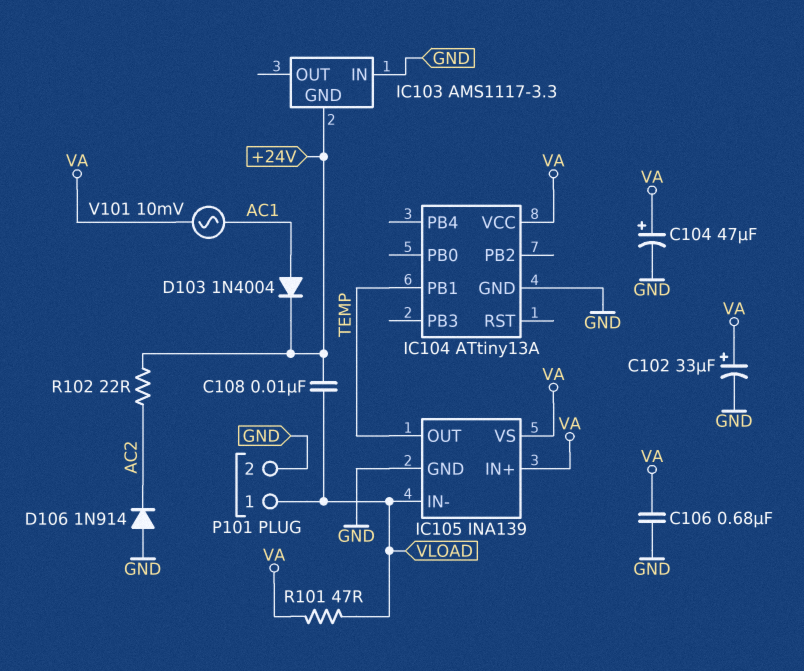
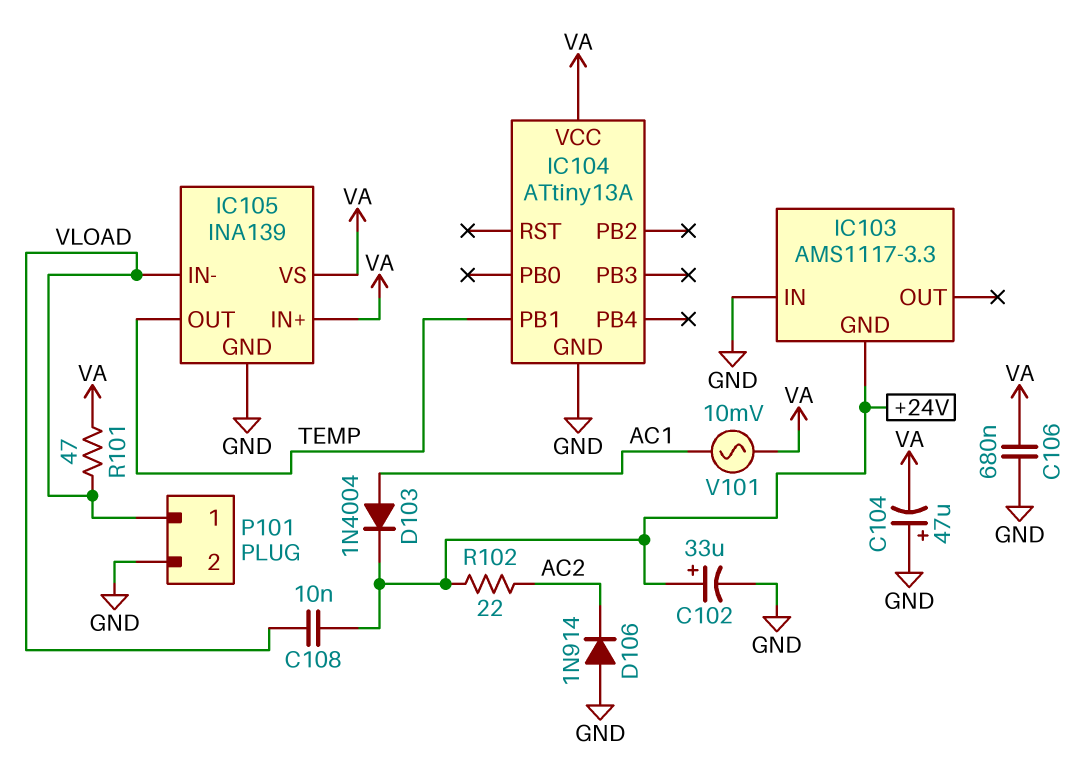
C102: 33uF (plus VA, minus GND) -> 33uF (plus +24V, minus GND)
C104: 47uF (plus VA, minus GND) -> 47uF (plus GND, minus VA)

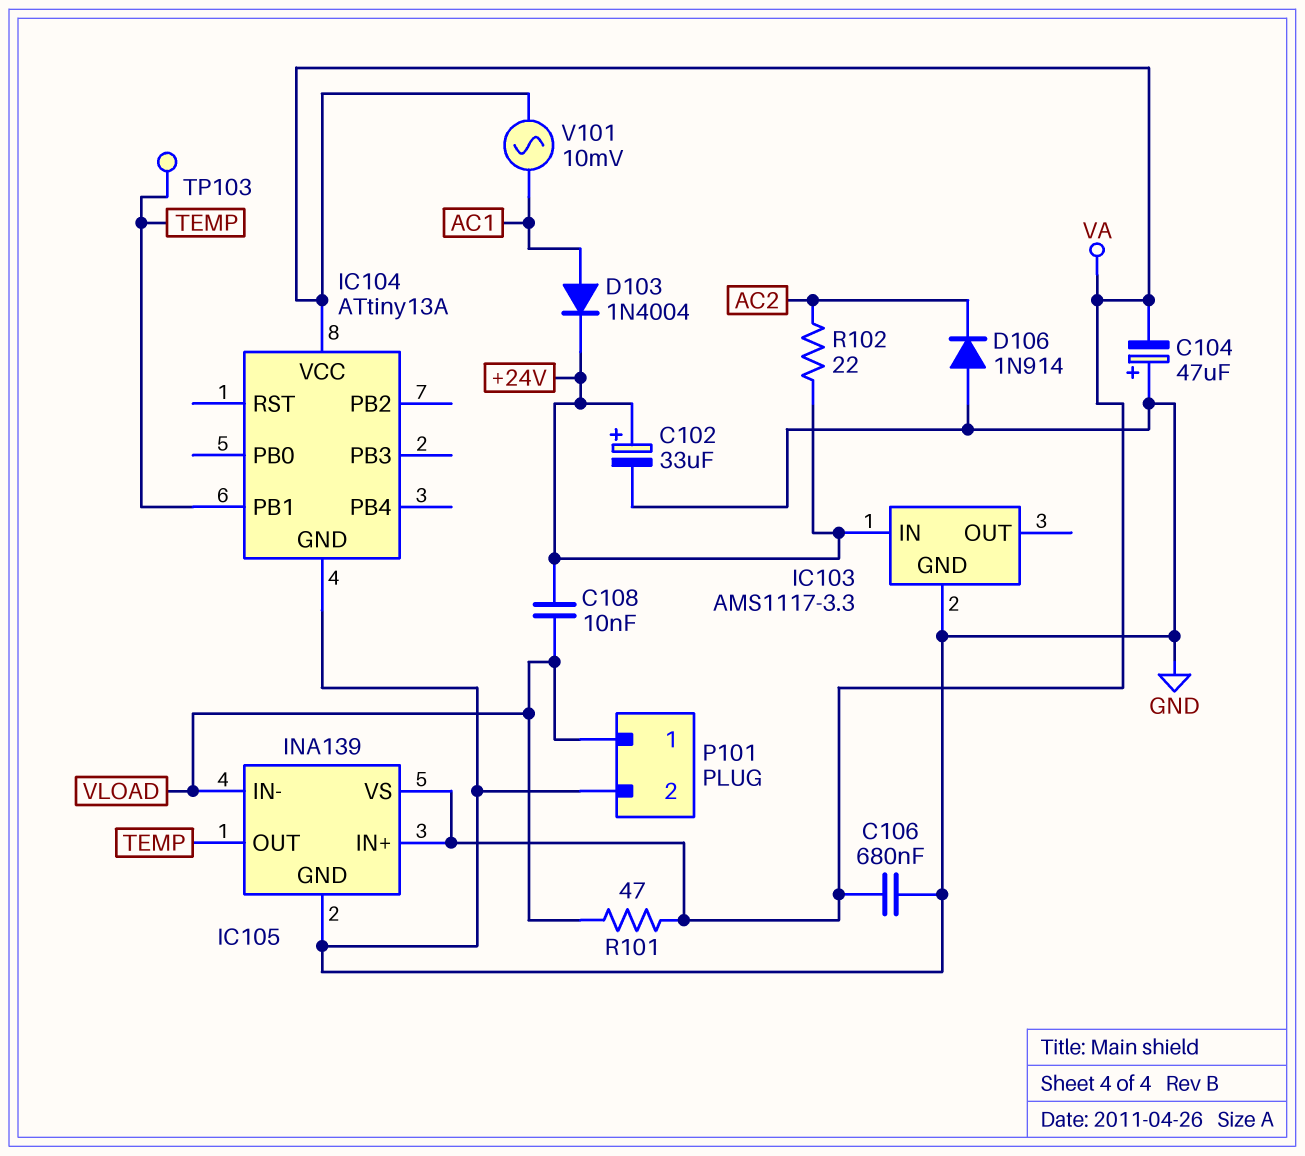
IC103 pin GND: +24V -> GND
IC103 pin IN: GND -> +24V
TP103: none -> test point (TEMP)

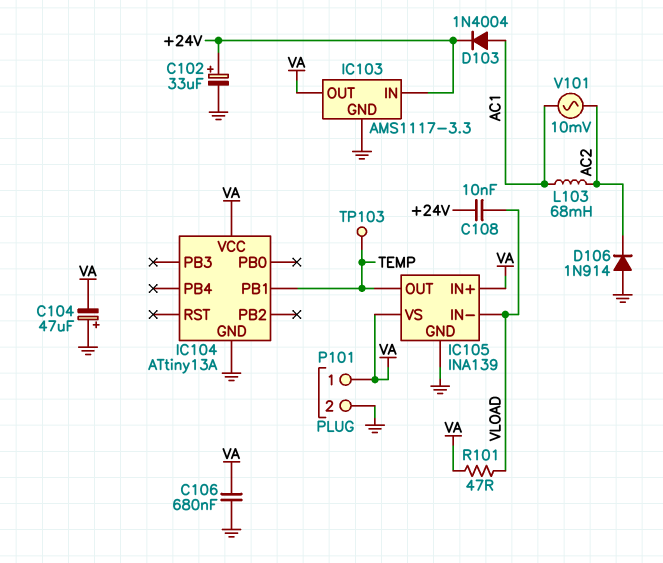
IC103 pin OUT: none -> VA
L103: none -> 68mH (AC1, AC2)
P101 pin 1: VLOAD -> VA
R102: 22 (+24V, AC2) -> none
V101: AC 10mV (AC1, VA) -> AC 10mV (AC1, AC2)

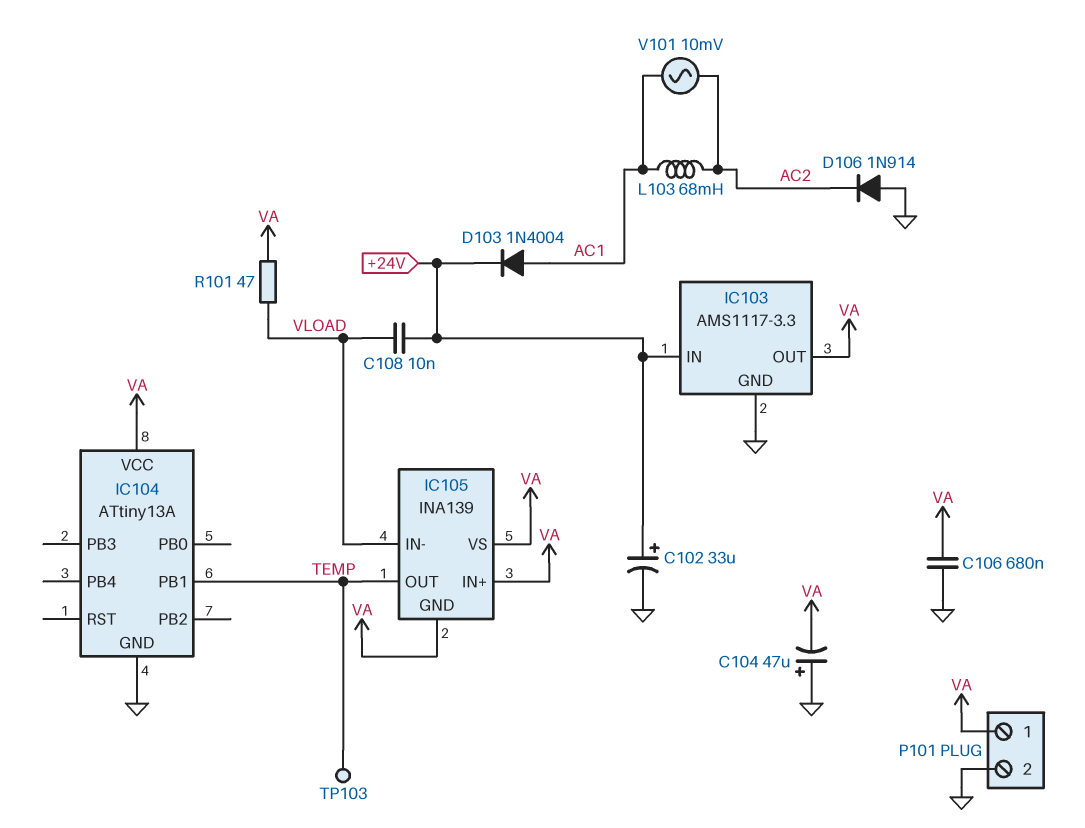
IC105 pin GND: GND -> VA

